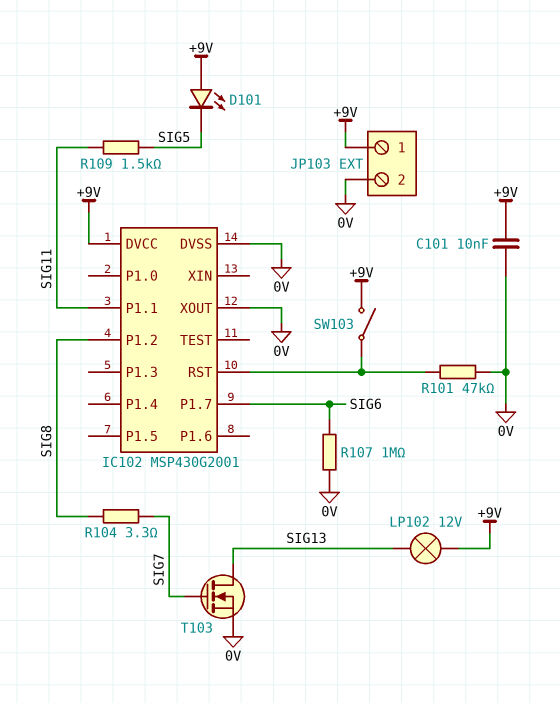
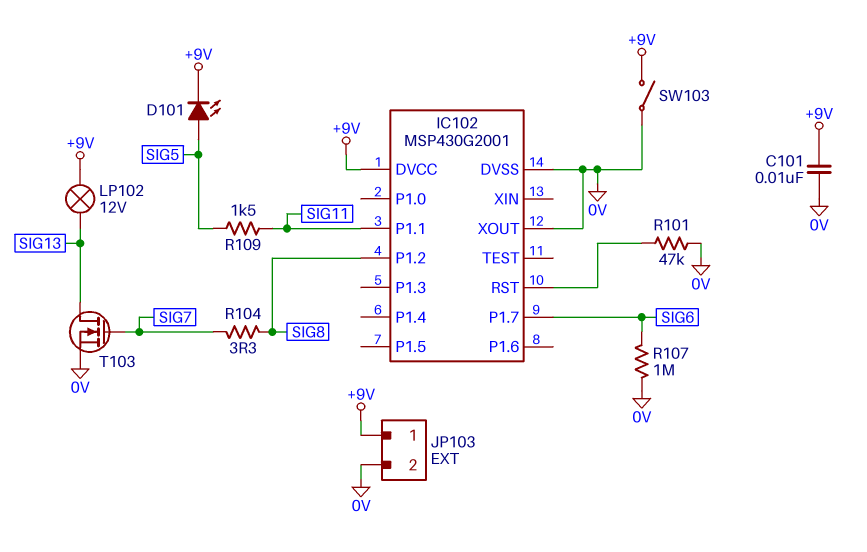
D101: LED (A +9V, K SIG5) -> LED (A SIG5, K +9V)
SW103: switch (+9V, IC102/RST) -> switch (+9V, 0V)

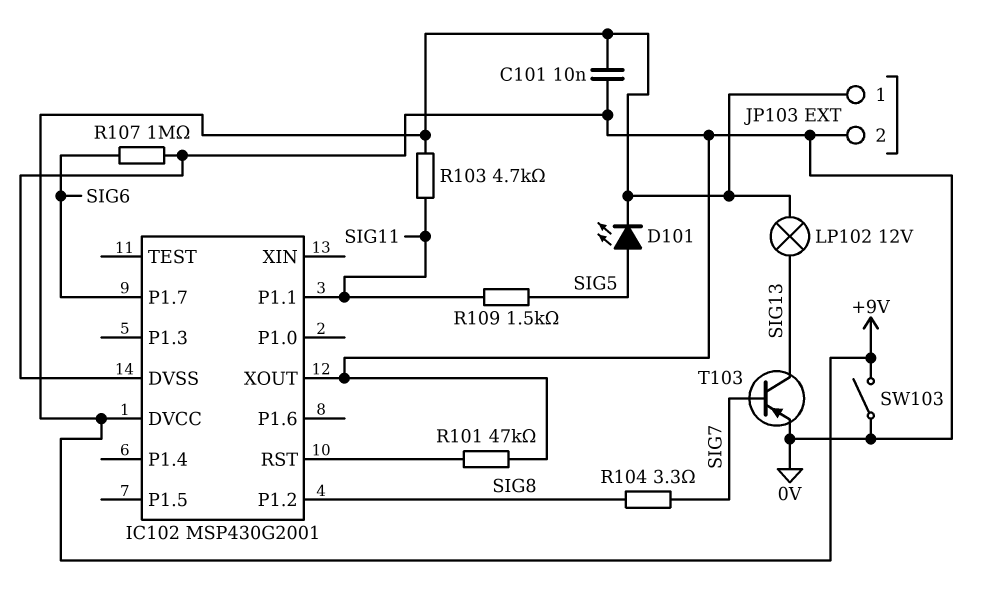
R103: none -> 4.7k (+9V, SIG11)
T103: NMOS (G SIG7, D SIG13, S 0V) -> PNP (B SIG7, C SIG13, E 0V)

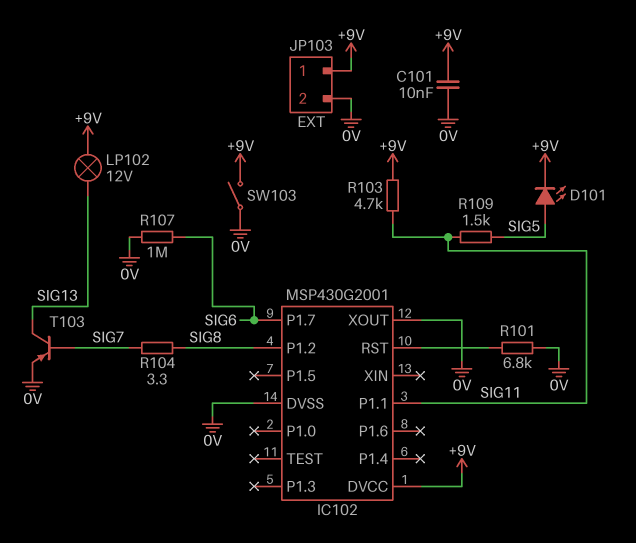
R101: 47k (0V, IC102/RST) -> 6.8k (0V, IC102/RST)

